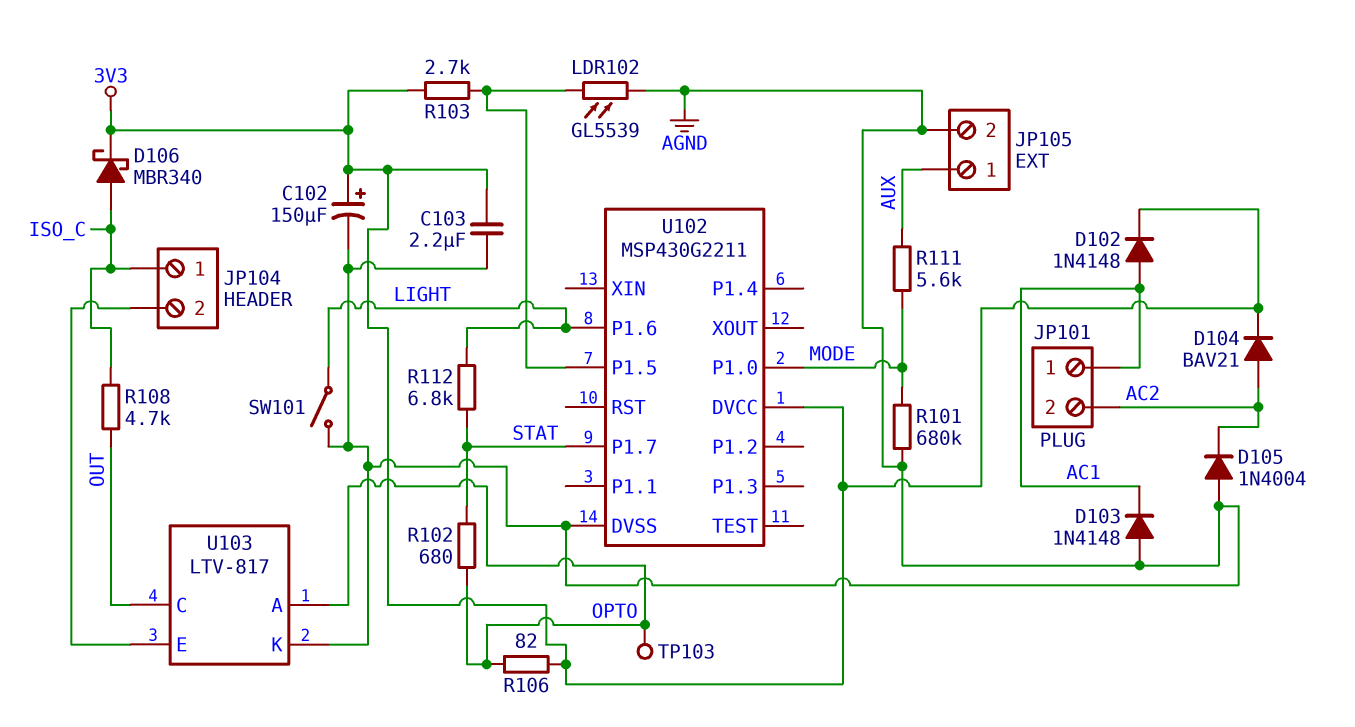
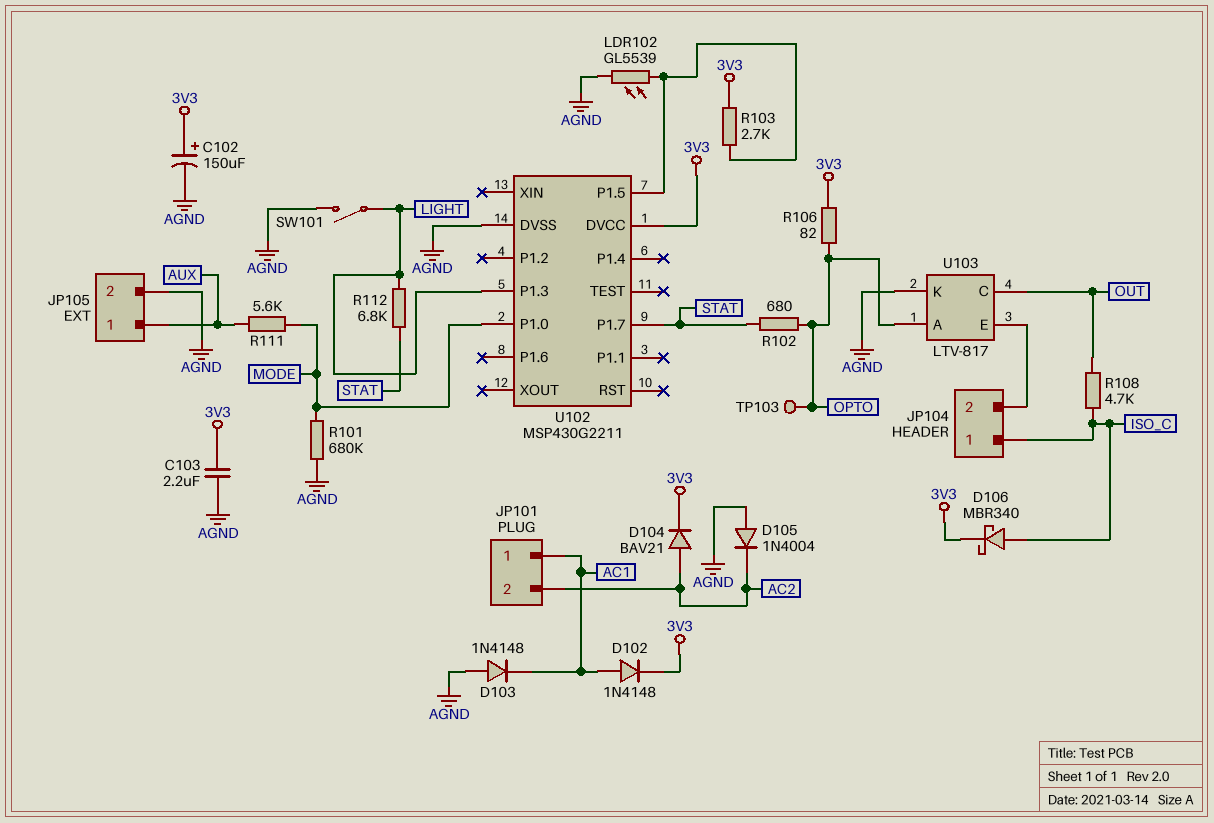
U102 pin P1.3: none -> LIGHT
U102 pin P1.6: LIGHT -> none

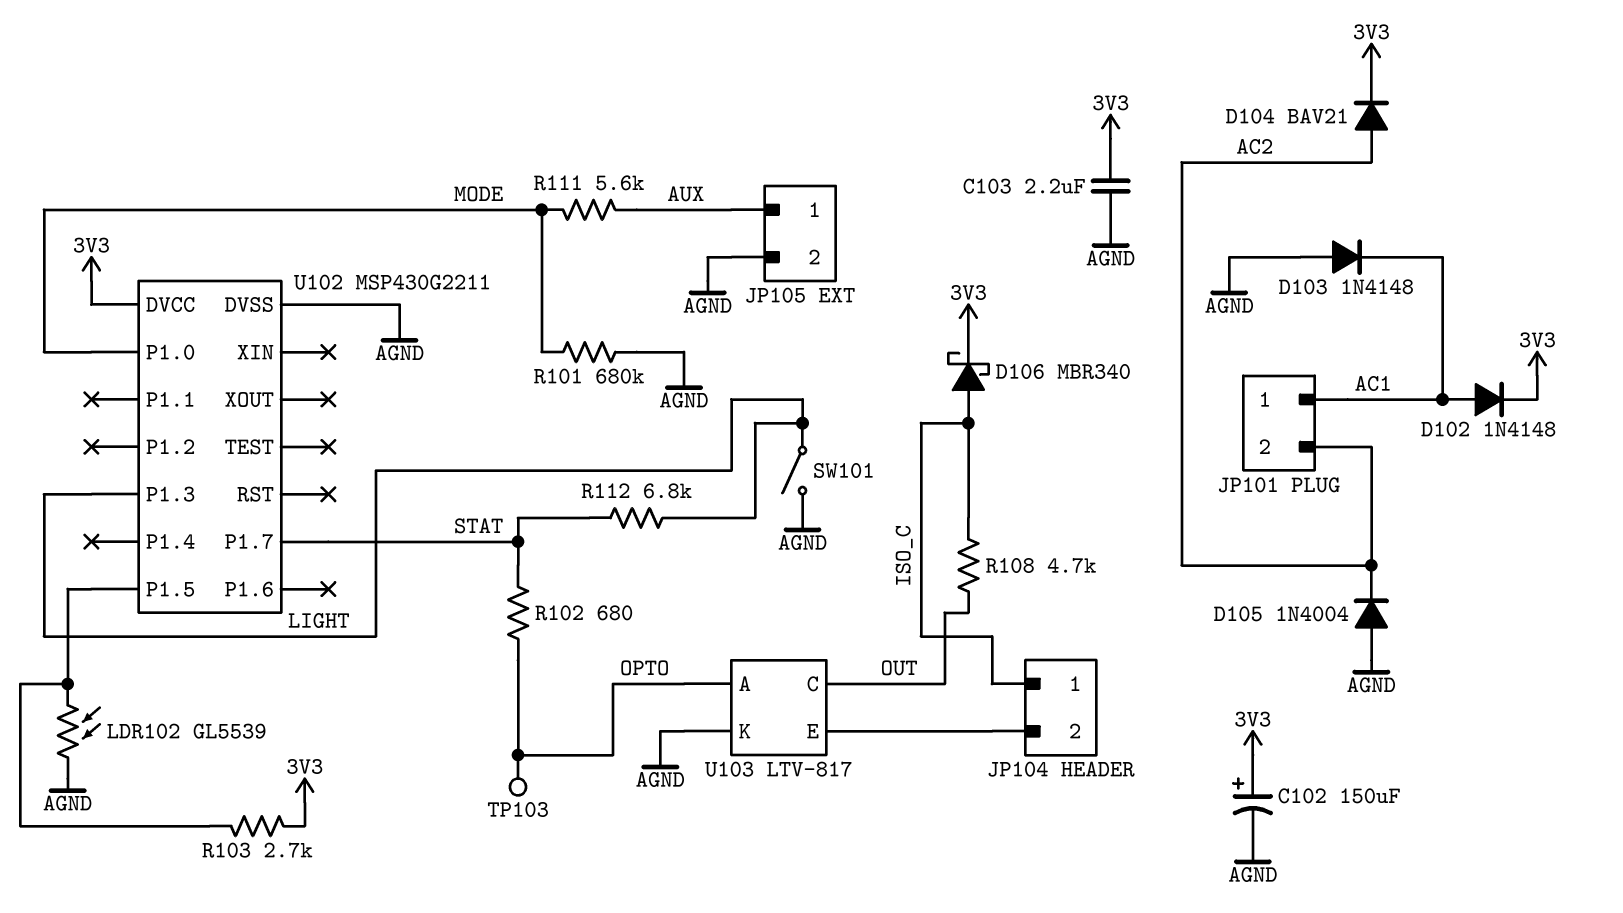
R106: 82 (3V3, OPTO) -> none

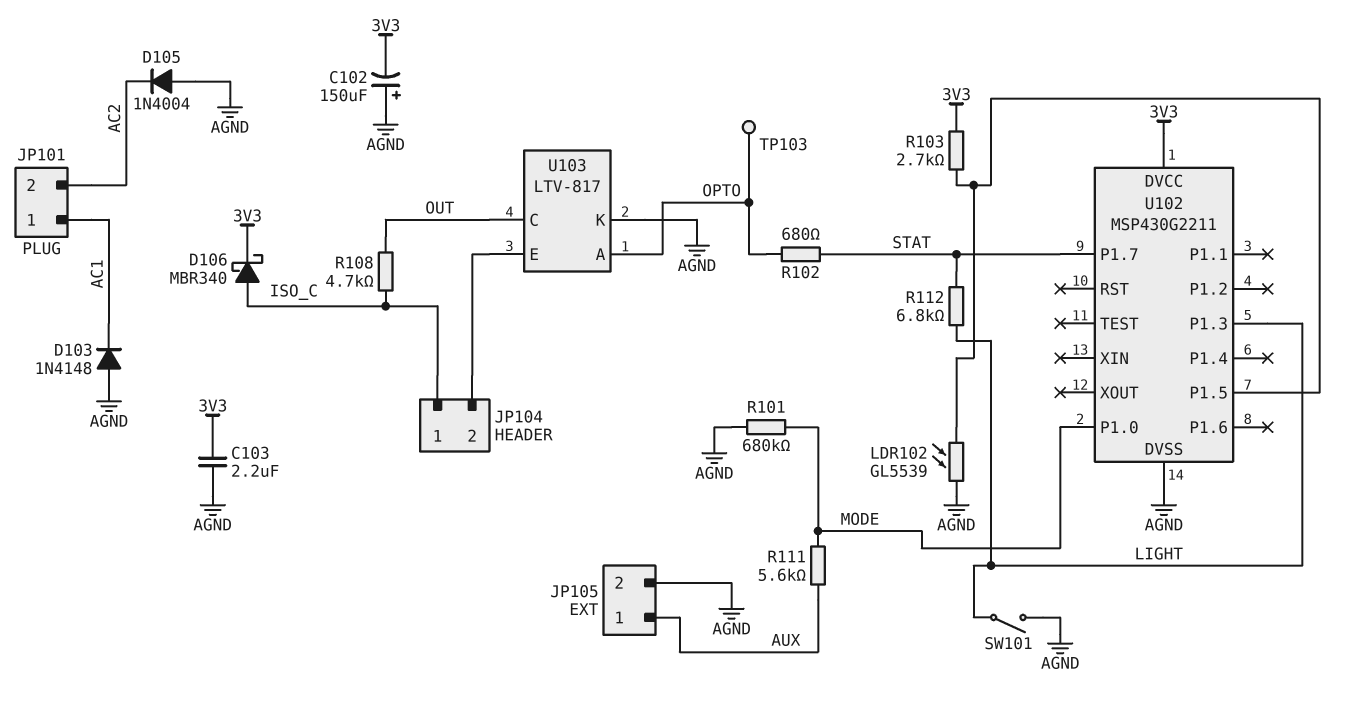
C102: 150uF (plus 3V3, minus AGND) -> 150uF (plus AGND, minus 3V3)
D102: diode 1N4148 (A AC1, K 3V3) -> none
D104: diode BAV21 (A AC2, K 3V3) -> none

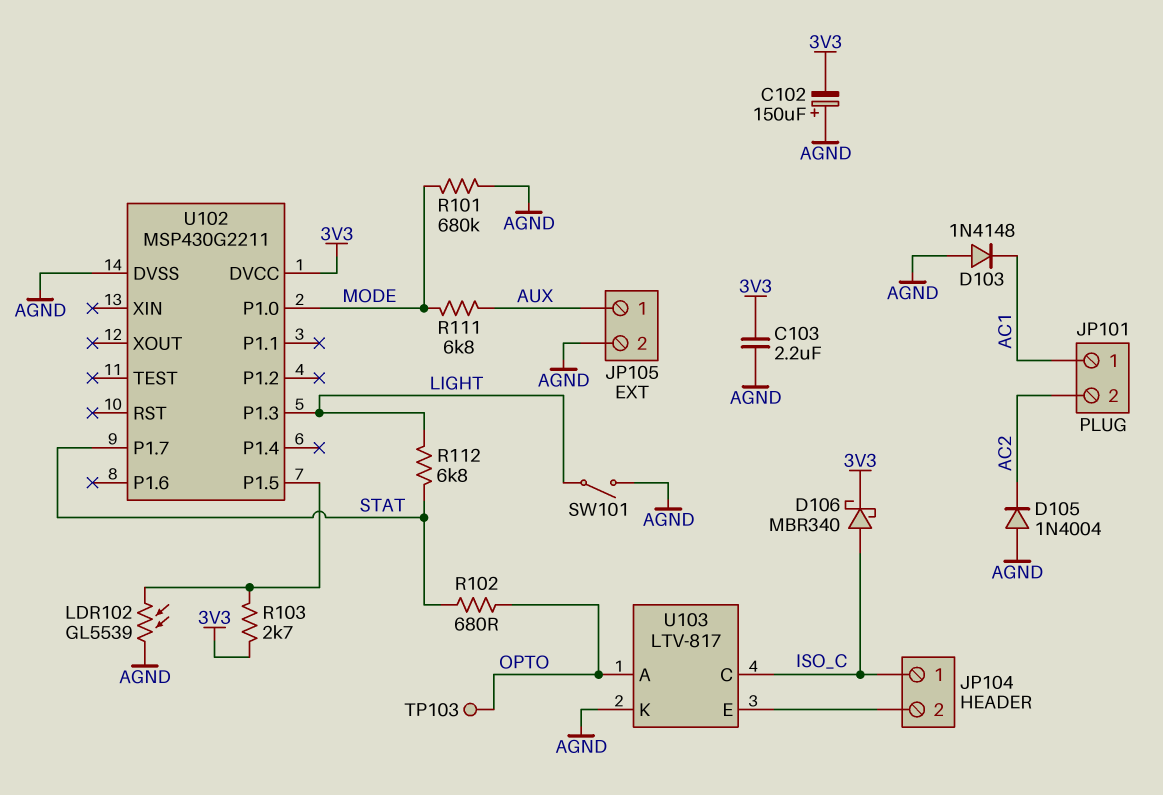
R108: 4.7k (ISO_C, OUT) -> none
R111: 5.6k (AUX, MODE) -> 6.8k (AUX, MODE)
U103 pin C: OUT -> ISO_C

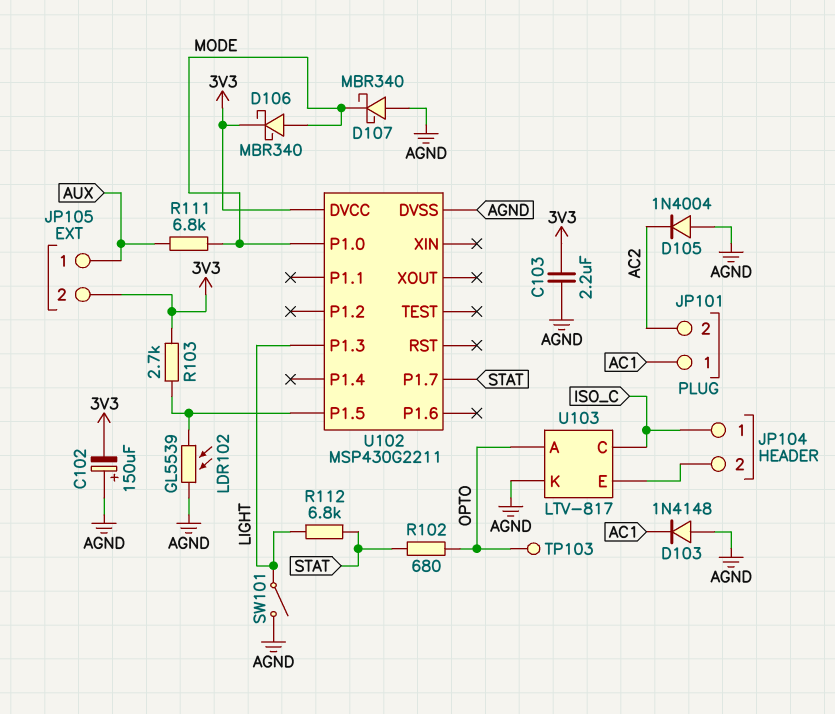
D106: schottky MBR340 (A ISO_C, K 3V3) -> schottky MBR340 (A MODE, K 3V3)
D107: none -> schottky MBR340 (A AGND, K MODE)
JP105 pin 2: AGND -> 3V3
R101: 680k (AGND, MODE) -> none

